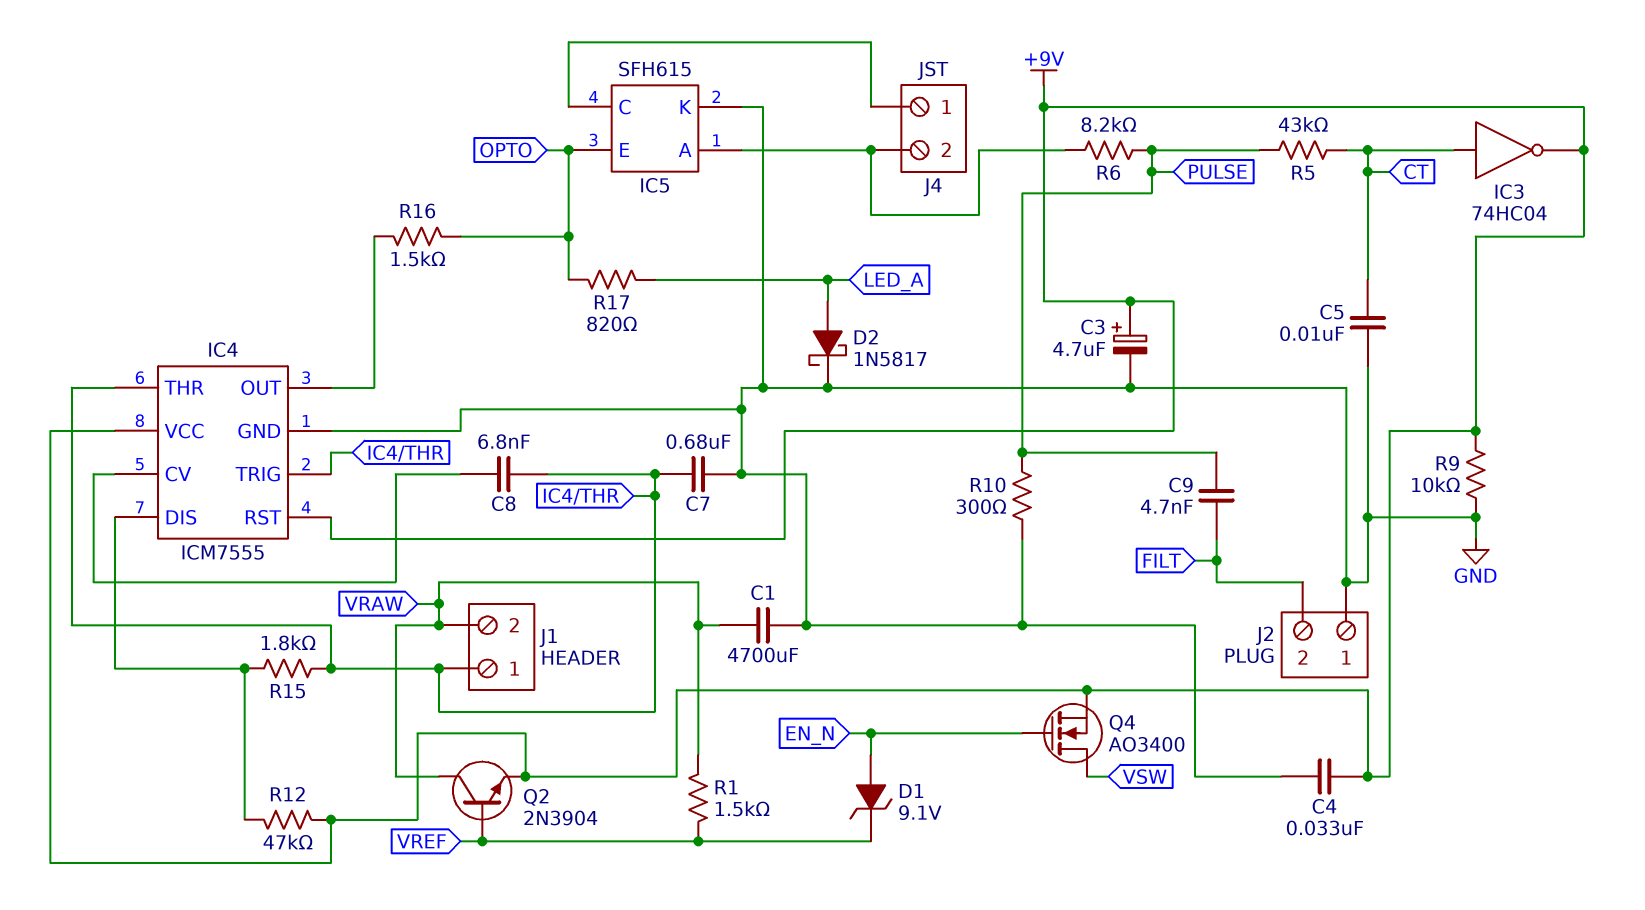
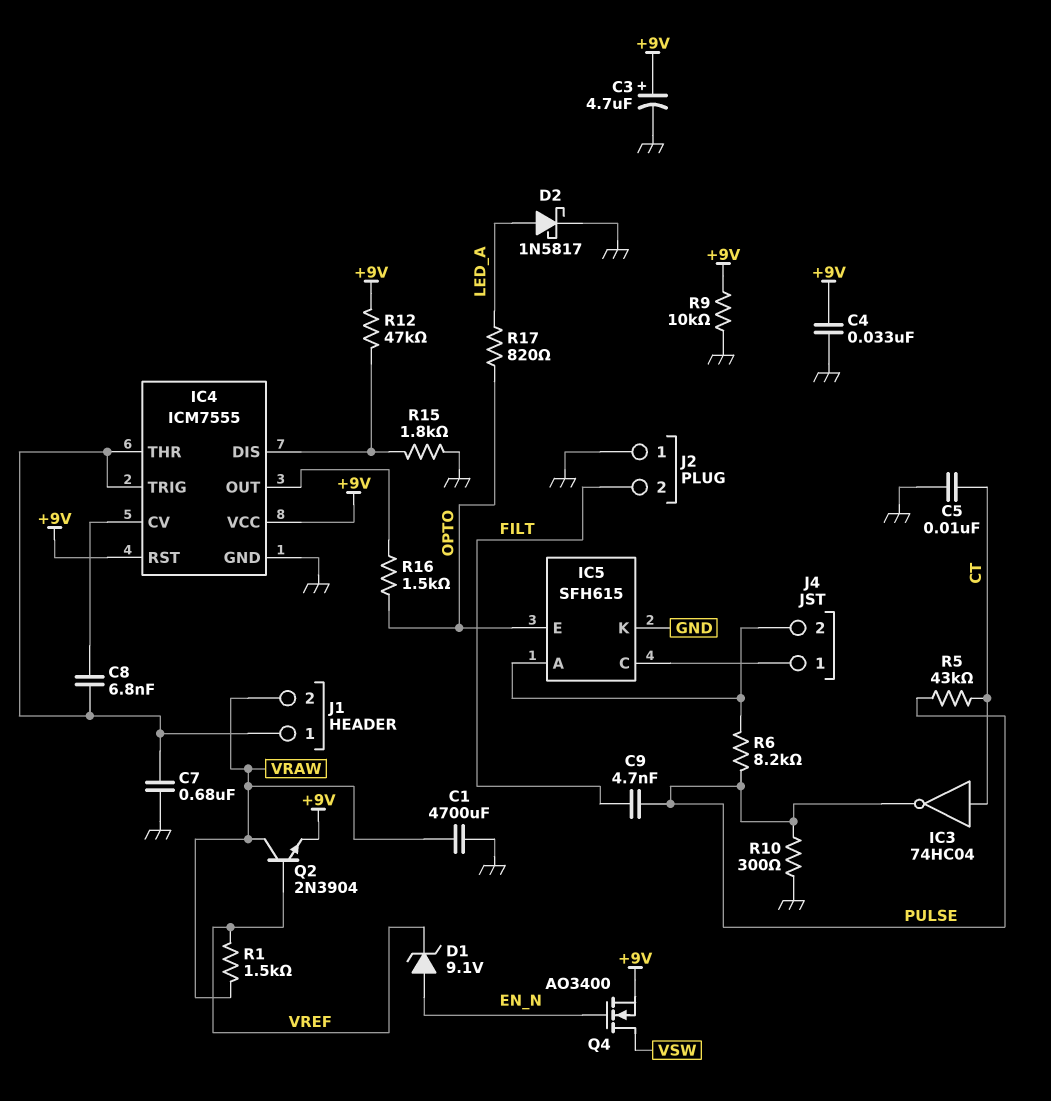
IC3: NOT 74HC04 (in CT, out +9V) -> NOT 74HC04 (in CT, out PULSE)
R15: 1.8k (IC4/DIS, IC4/THR) -> 1.8k (GND, IC4/DIS)

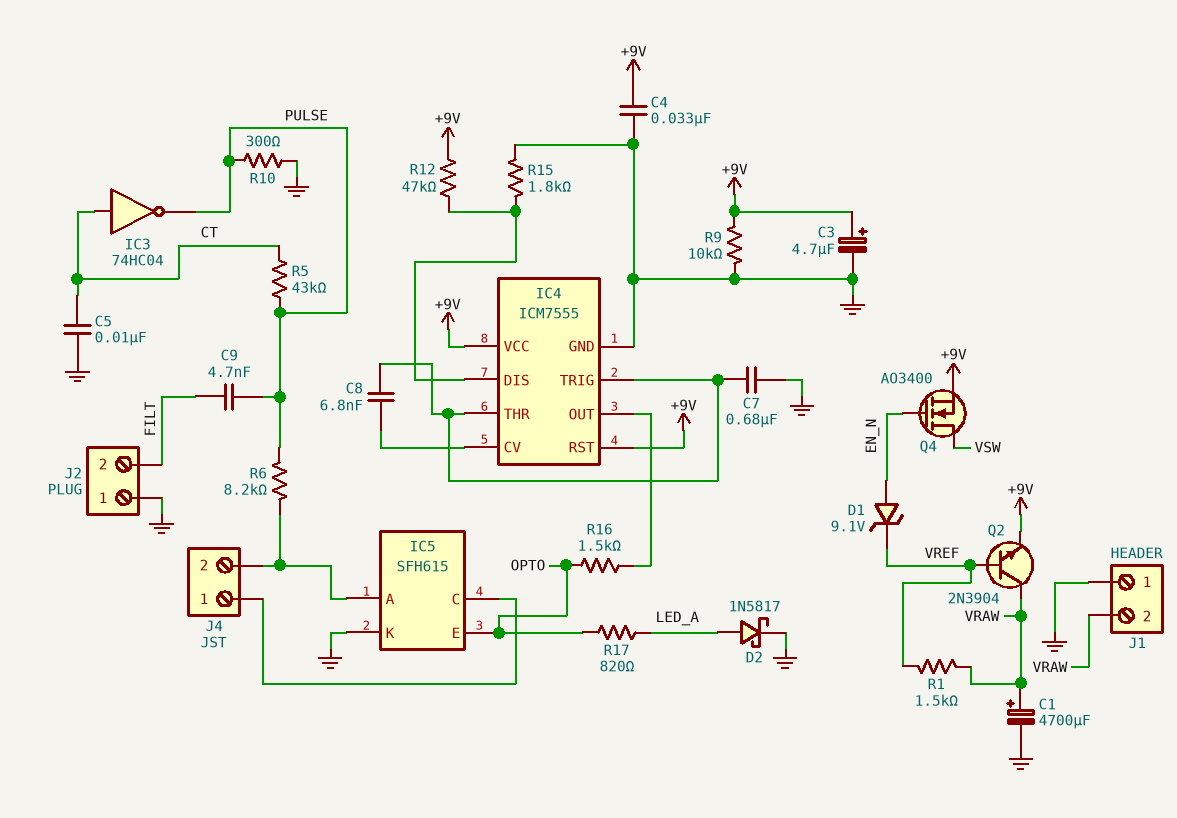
C1: 4700uF (GND, VRAW) -> 4700uF (plus VRAW, minus GND)
J1 pin 1: IC4/THR -> GND

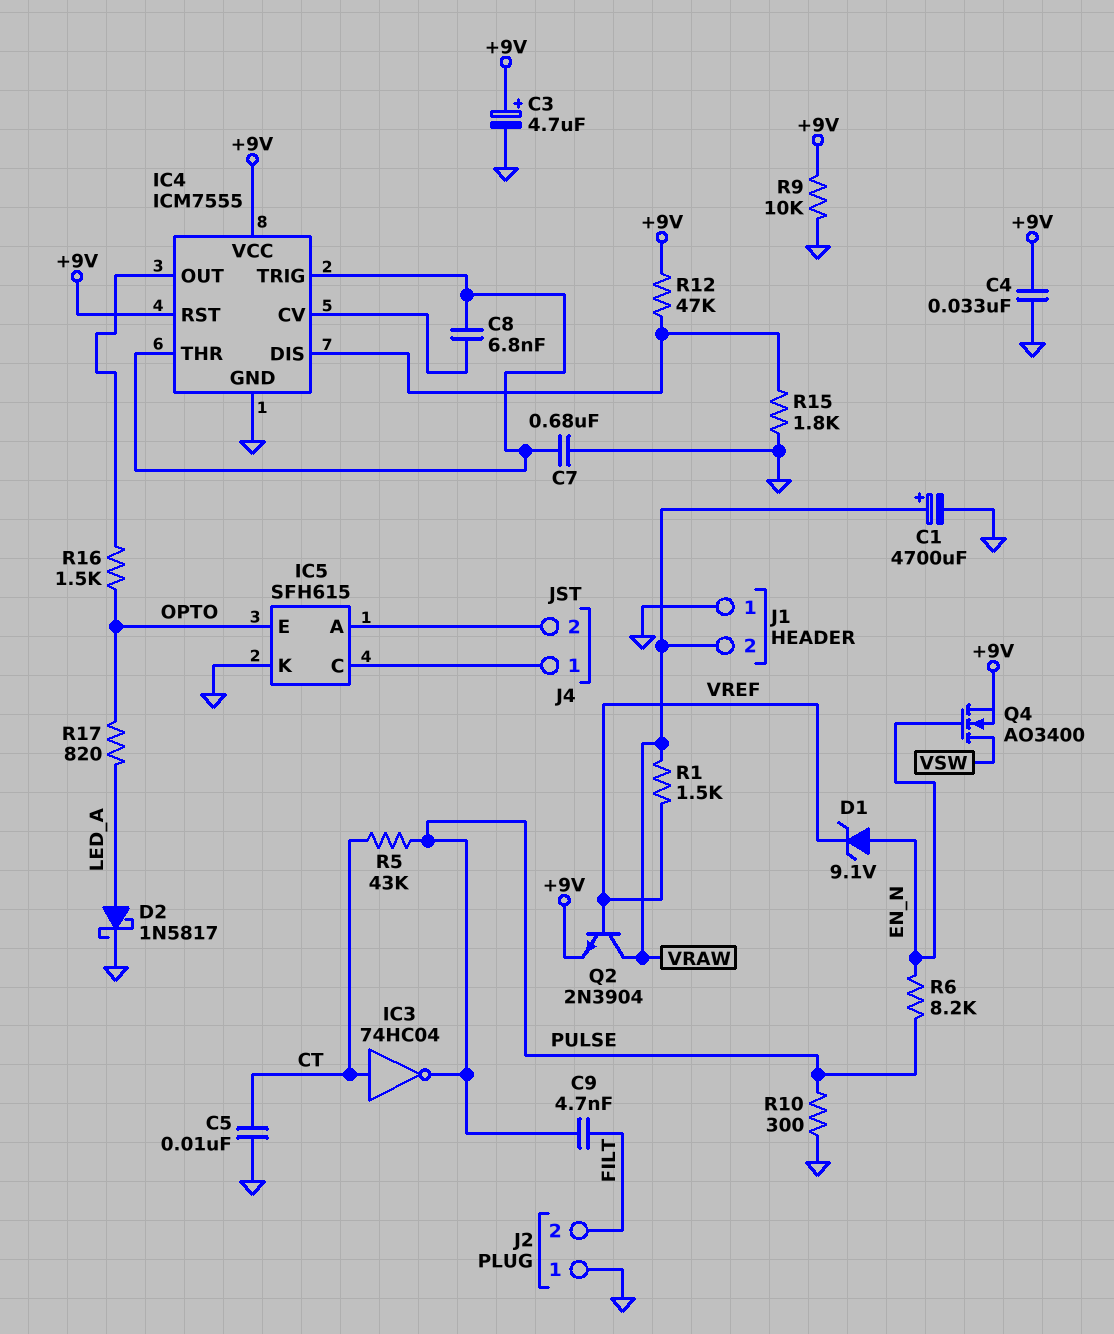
R6: 8.2k (IC5/A, PULSE) -> 8.2k (EN_N, PULSE)

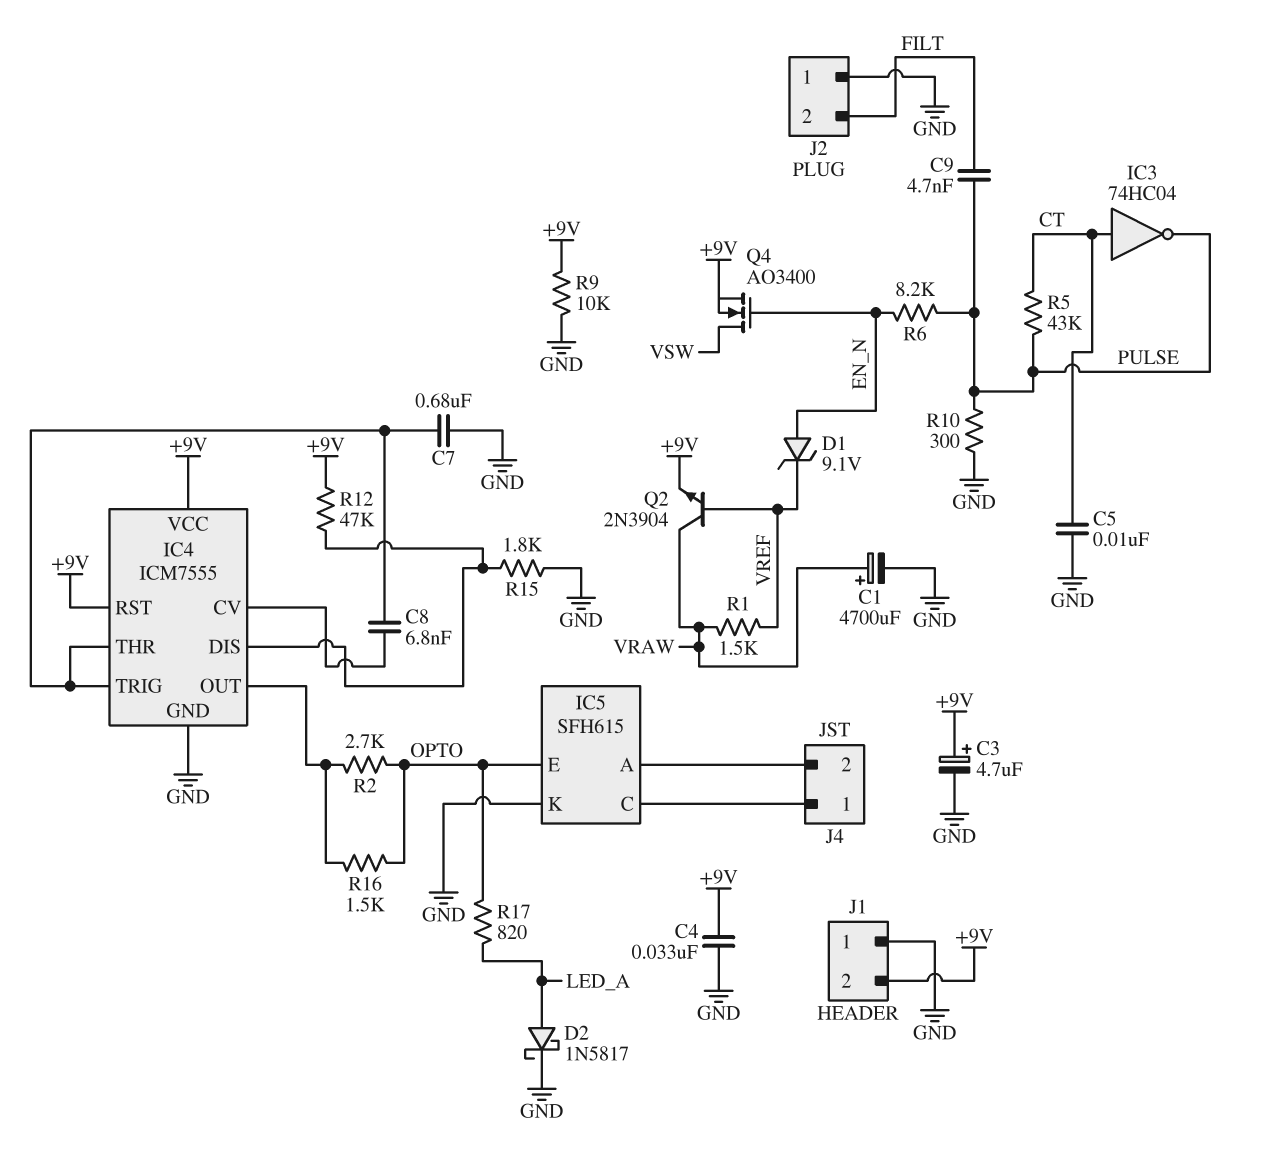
J1 pin 2: VRAW -> +9V
R2: none -> 2.7k (IC4/OUT, OPTO)

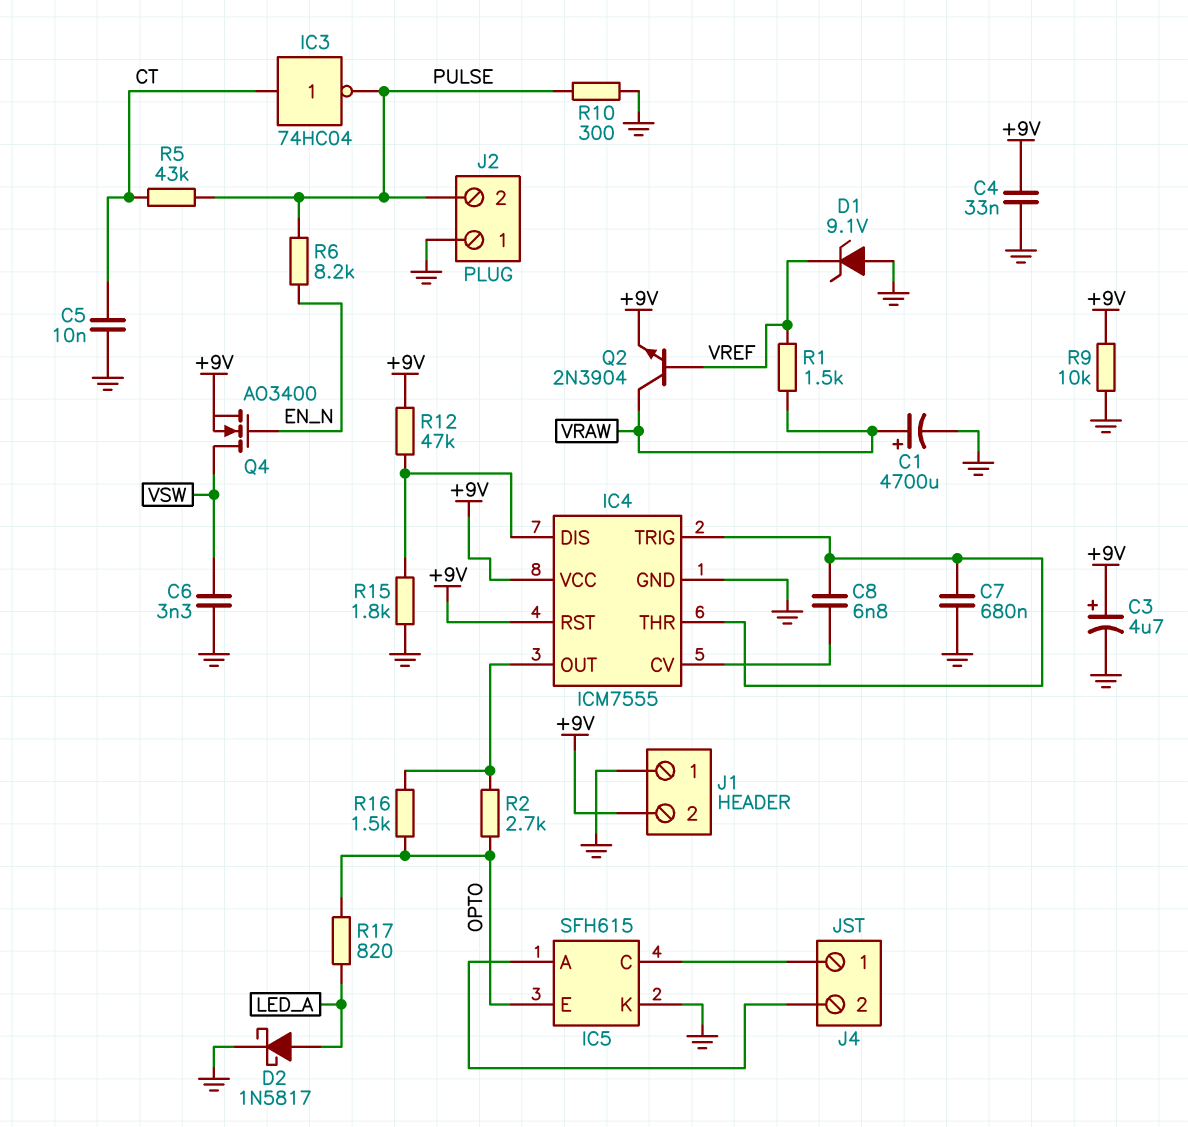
C6: none -> 3.3nF (GND, VSW)
C9: 4.7nF (FILT, PULSE) -> none
D1: zener 9.1V (A EN_N, K VREF) -> zener 9.1V (A GND, K VREF)
J2 pin 2: FILT -> PULSE

